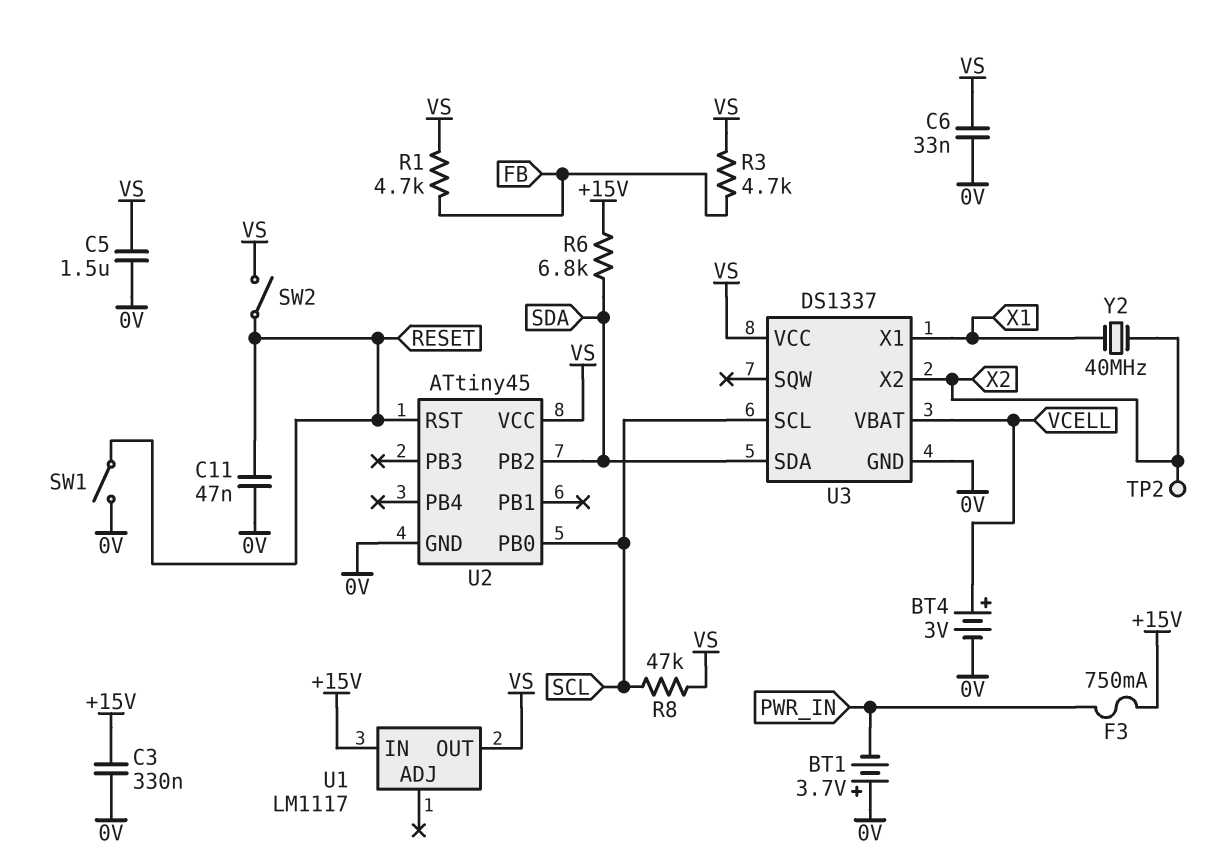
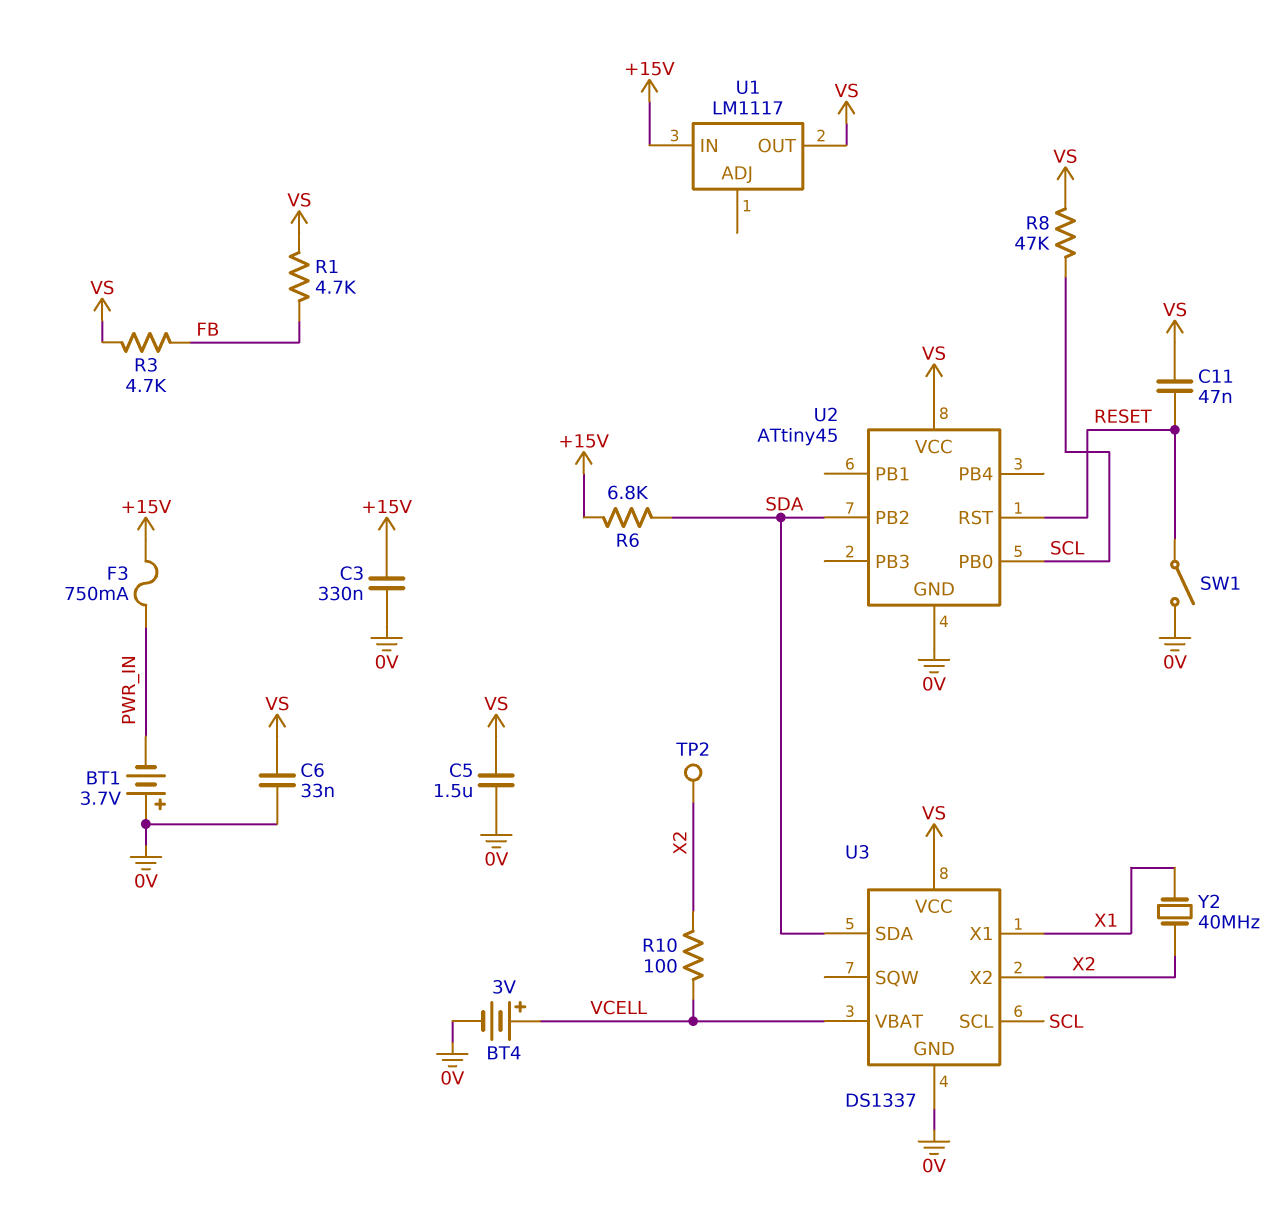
C11: 47nF (0V, RESET) -> 47nF (RESET, VS)
R10: none -> 100 (VCELL, X2)
SW2: switch (RESET, VS) -> none

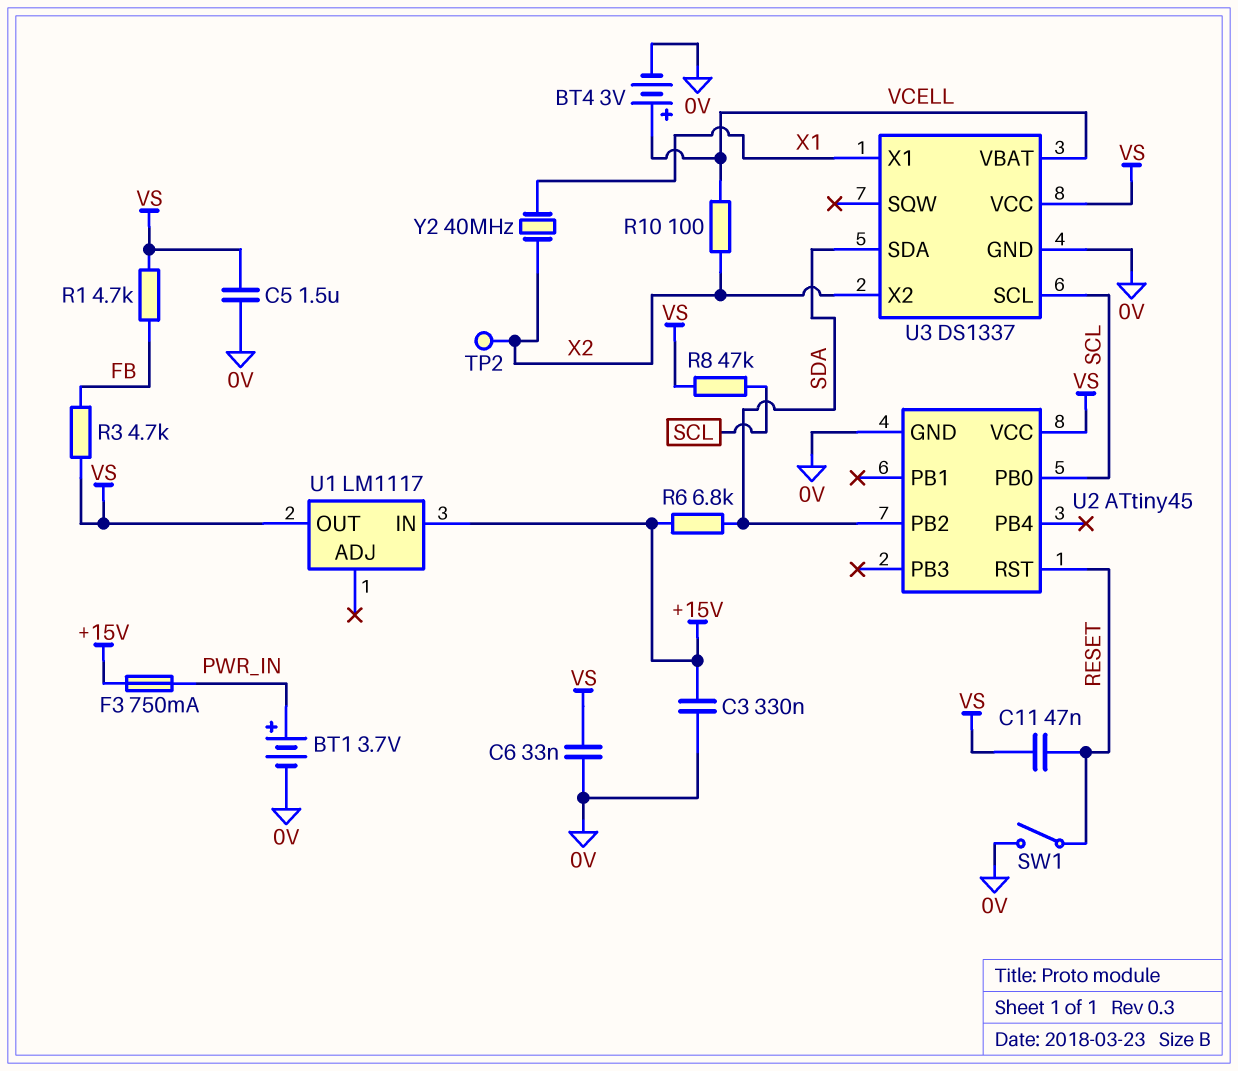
BT1: 3.7V (plus 0V, minus PWR_IN) -> 3.7V (plus PWR_IN, minus 0V)

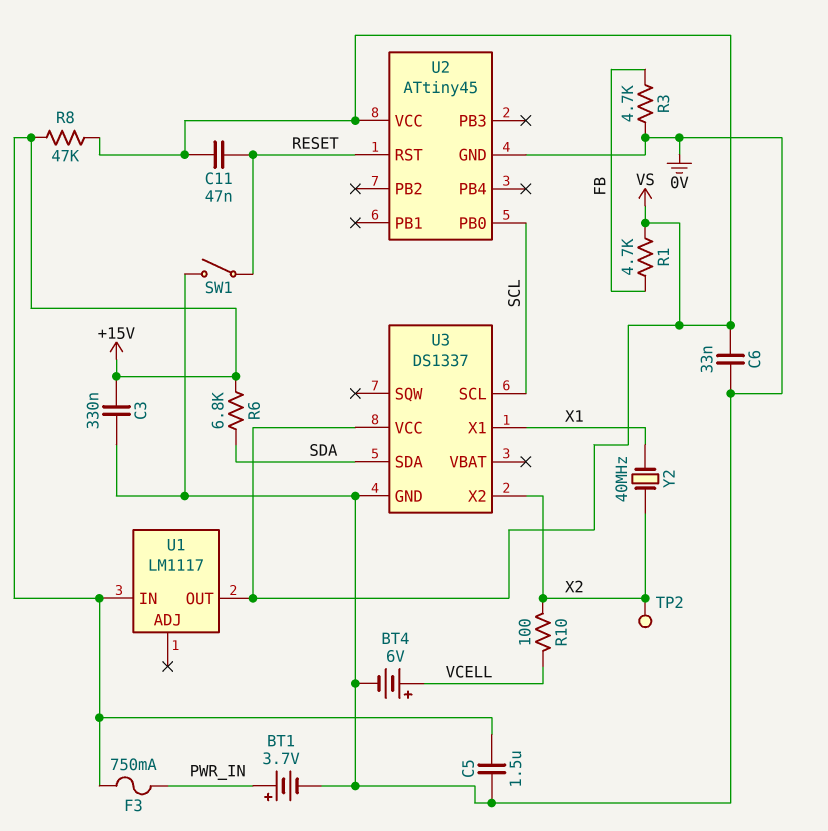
BT4: 3V (plus VCELL, minus 0V) -> 6V (plus VCELL, minus 0V)
C5: 1.5uF (0V, VS) -> 1.5uF (+15V, 0V)
R3: 4.7k (FB, VS) -> 4.7k (0V, FB)
R8: 47k (SCL, VS) -> 47k (+15V, VS)
U2 pin PB2: SDA -> none
U3 pin VBAT: VCELL -> none

